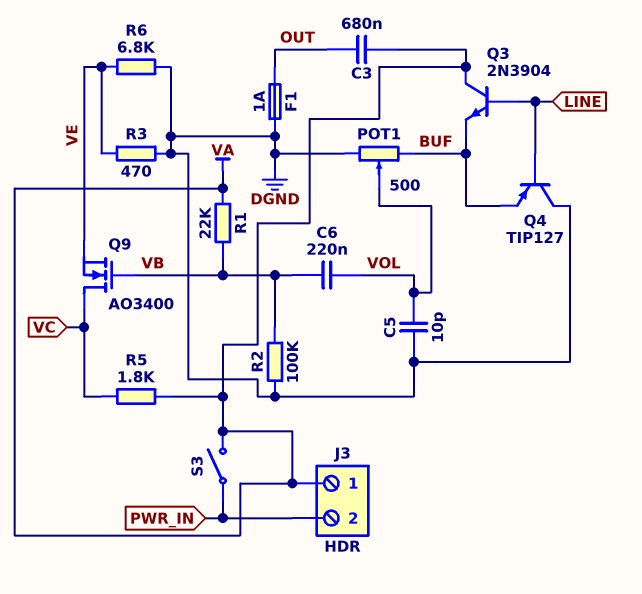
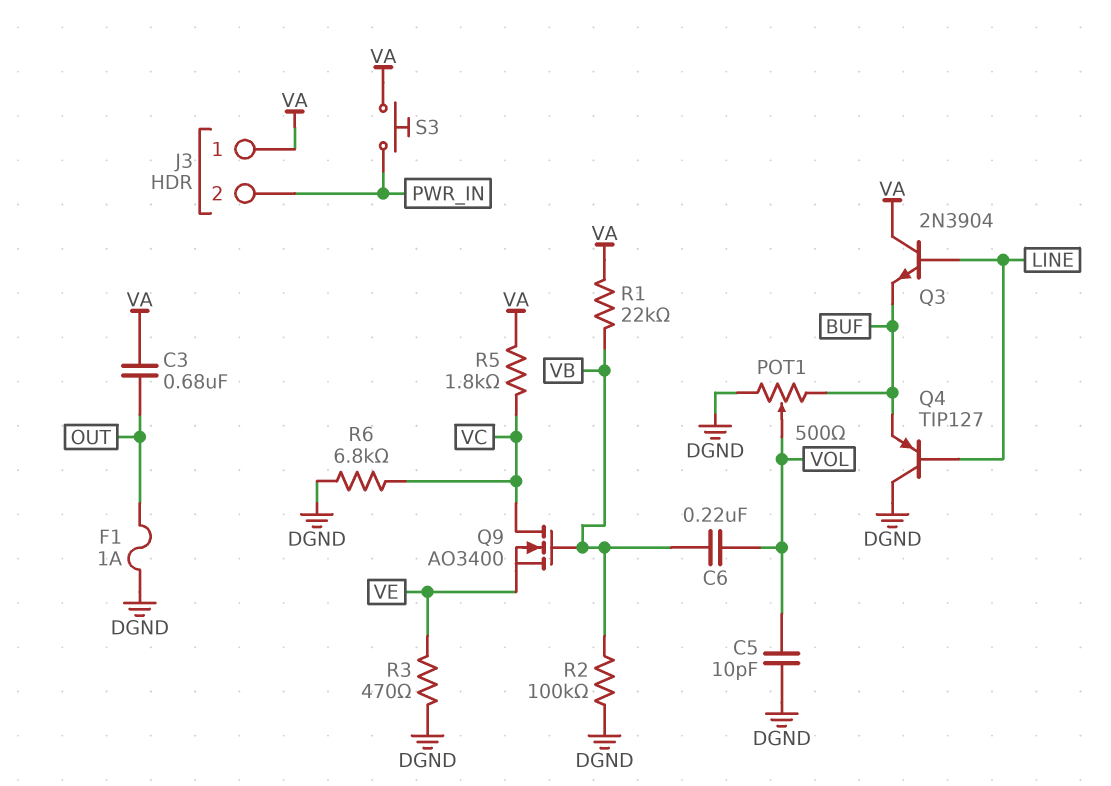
R6: 6.8k (DGND, VE) -> 6.8k (DGND, VC)
S3: switch (PWR_IN, VA) -> button (PWR_IN, VA)

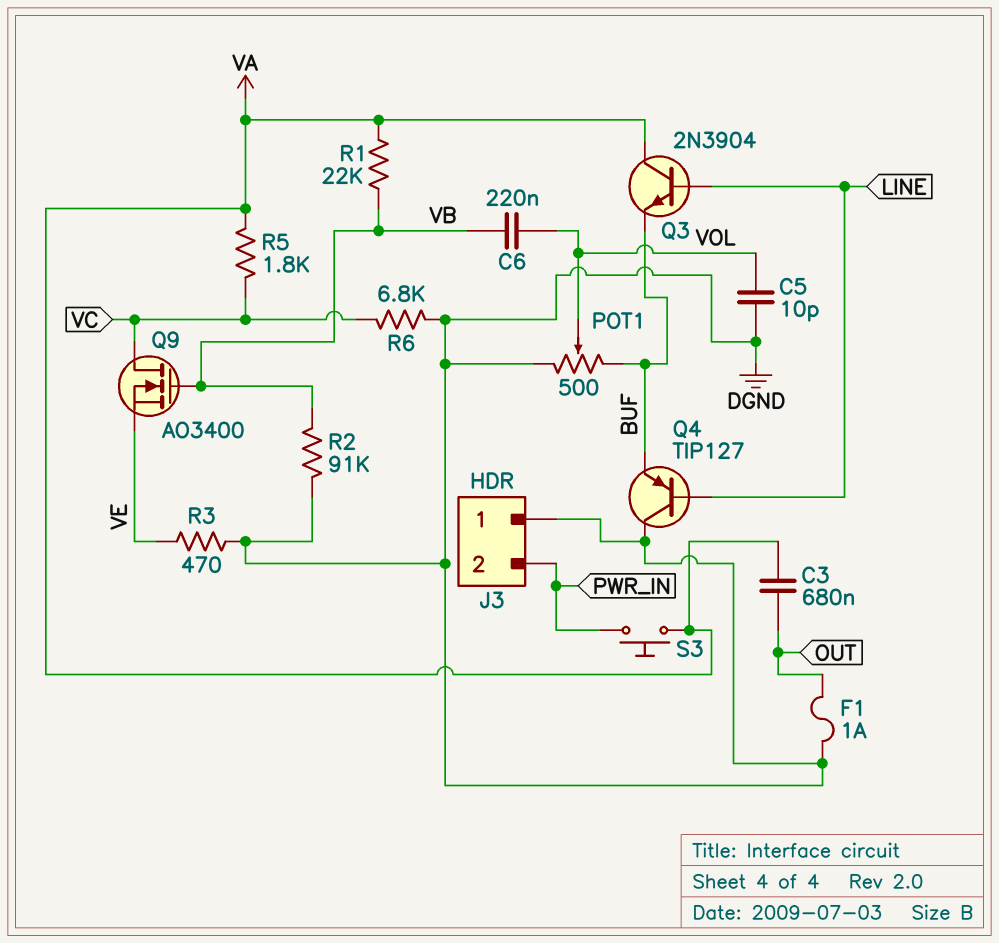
J3 pin 1: VA -> DGND
R2: 100k (DGND, VB) -> 91k (DGND, VB)

